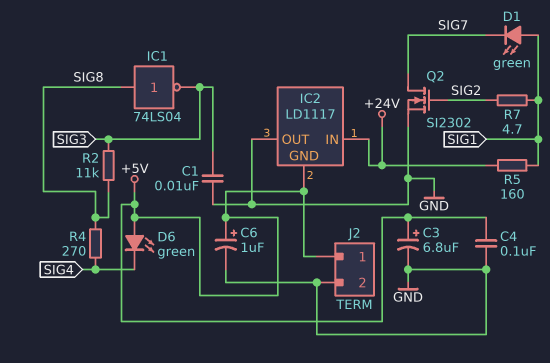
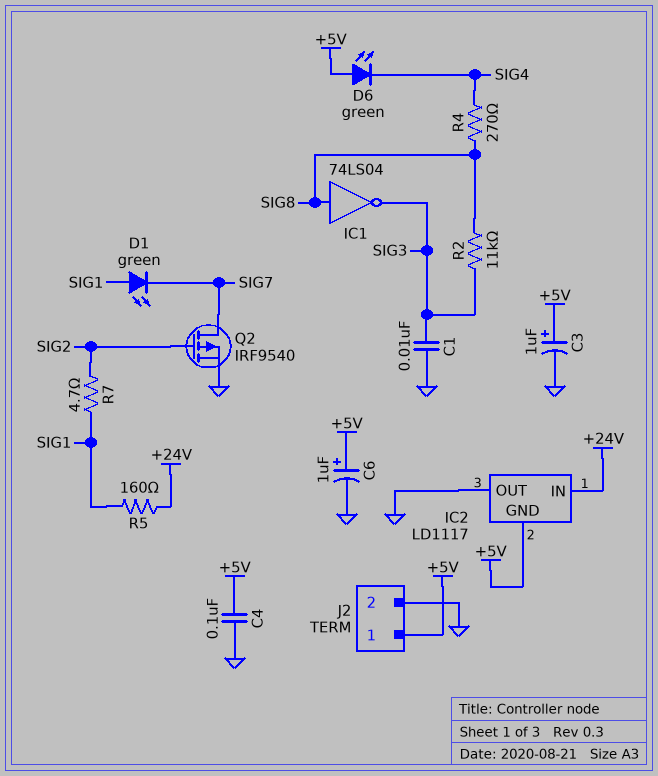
C3: 6.8uF (plus +5V, minus GND) -> 1uF (plus +5V, minus GND)
Q2: NMOS SI2302 (G SIG2, D SIG7, S GND) -> PMOS IRF9540 (G SIG2, D SIG7, S GND)

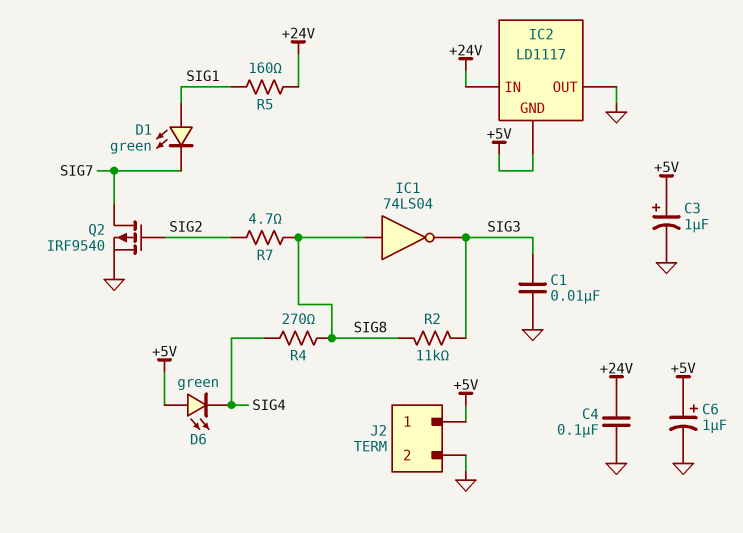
C4: 100nF (+5V, GND) -> 100nF (+24V, GND)
R7: 4.7 (SIG1, SIG2) -> 4.7 (SIG2, SIG8)

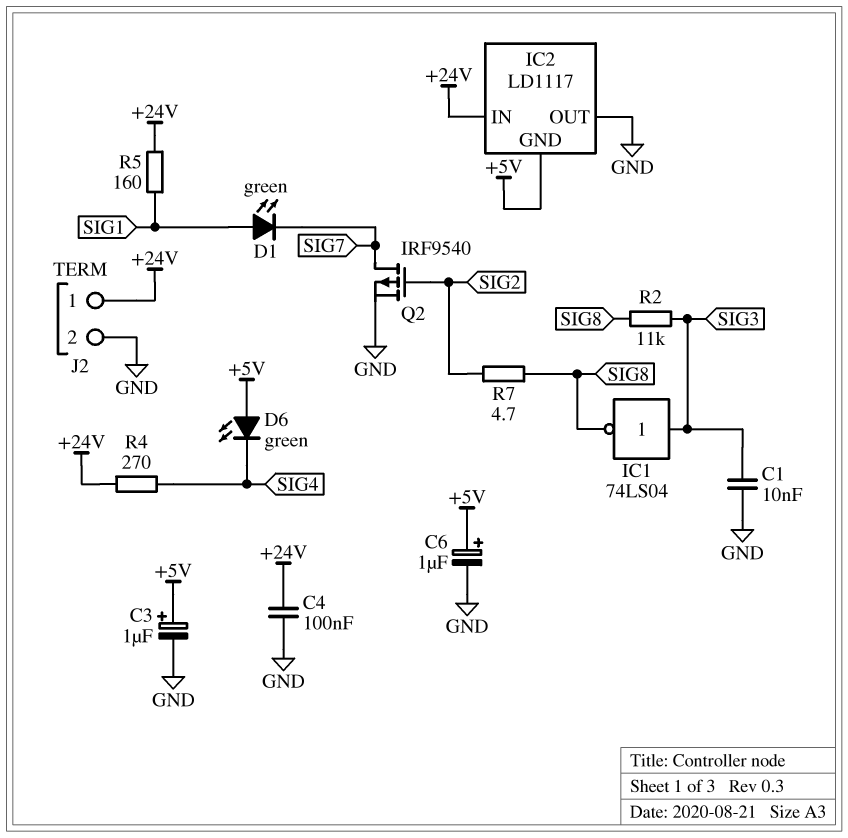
IC1: NOT 74LS04 (in SIG8, out SIG3) -> NOT 74LS04 (in SIG3, out SIG8)
J2 pin 1: +5V -> +24V
R4: 270 (SIG4, SIG8) -> 270 (+24V, SIG4)

